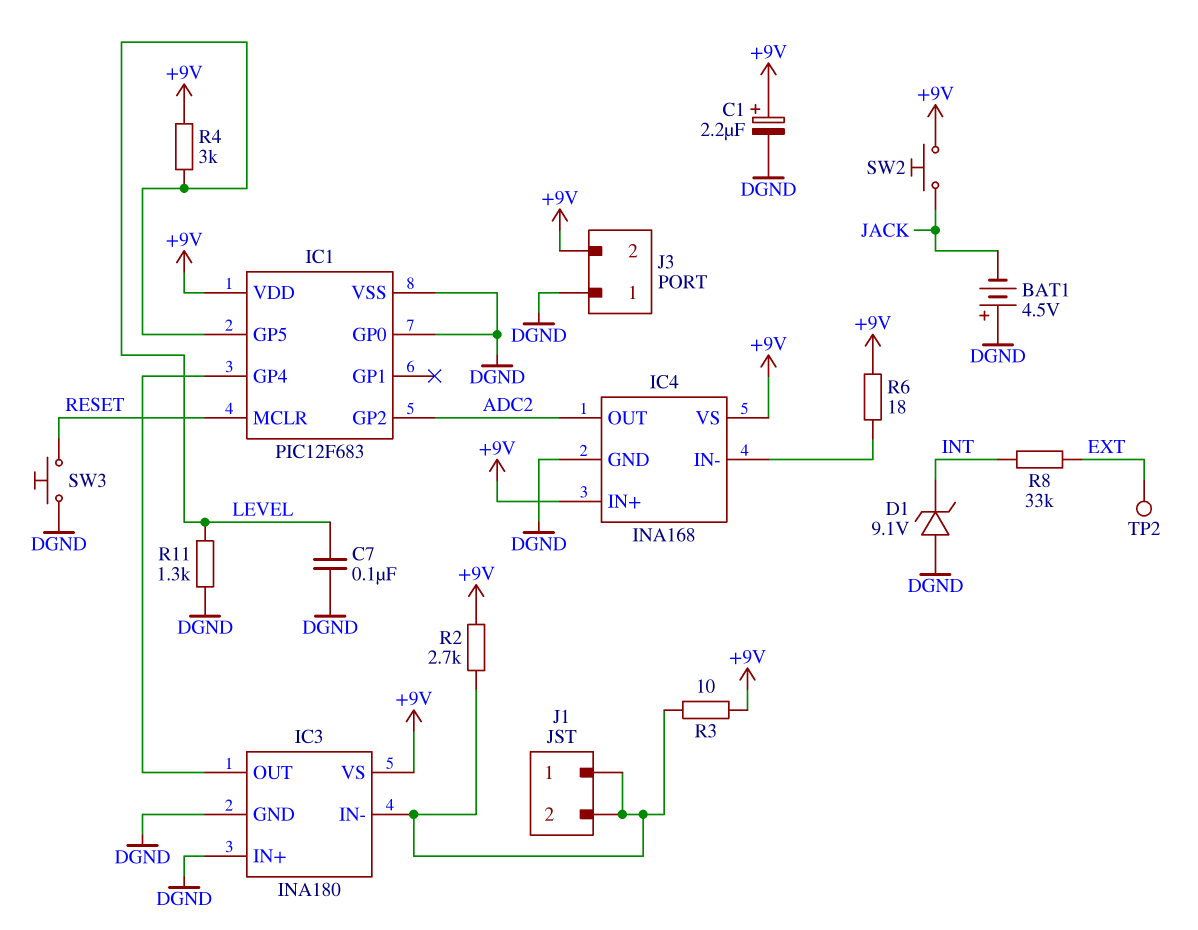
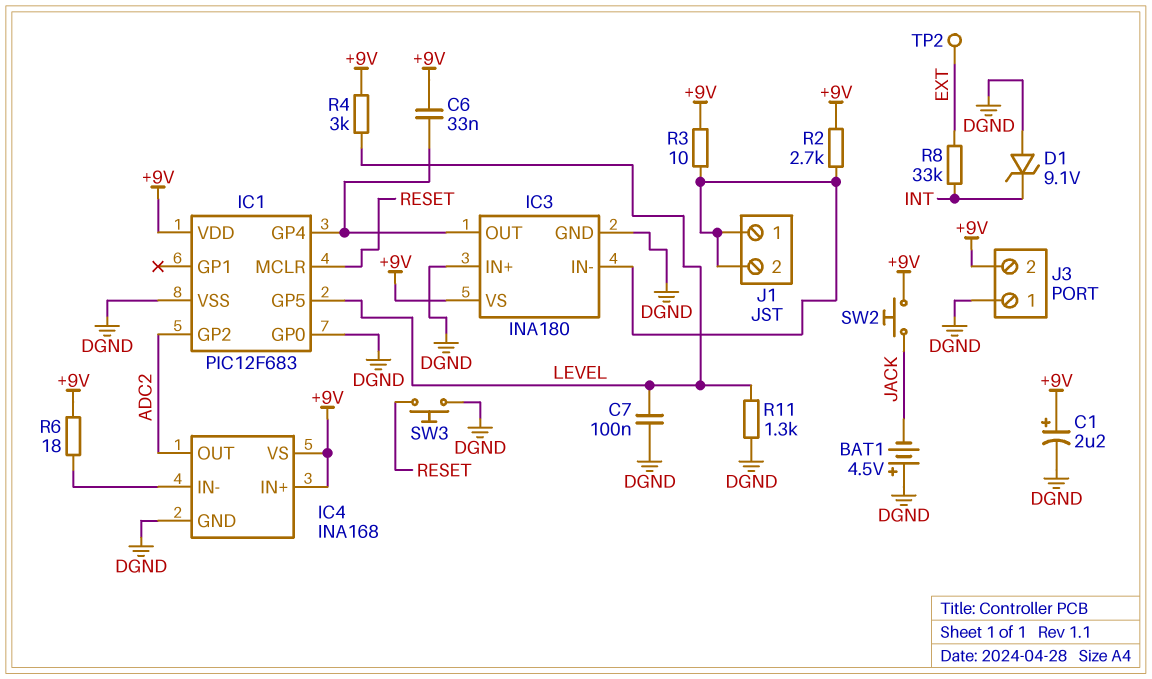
C6: none -> 33nF (+9V, IC1/GP4)

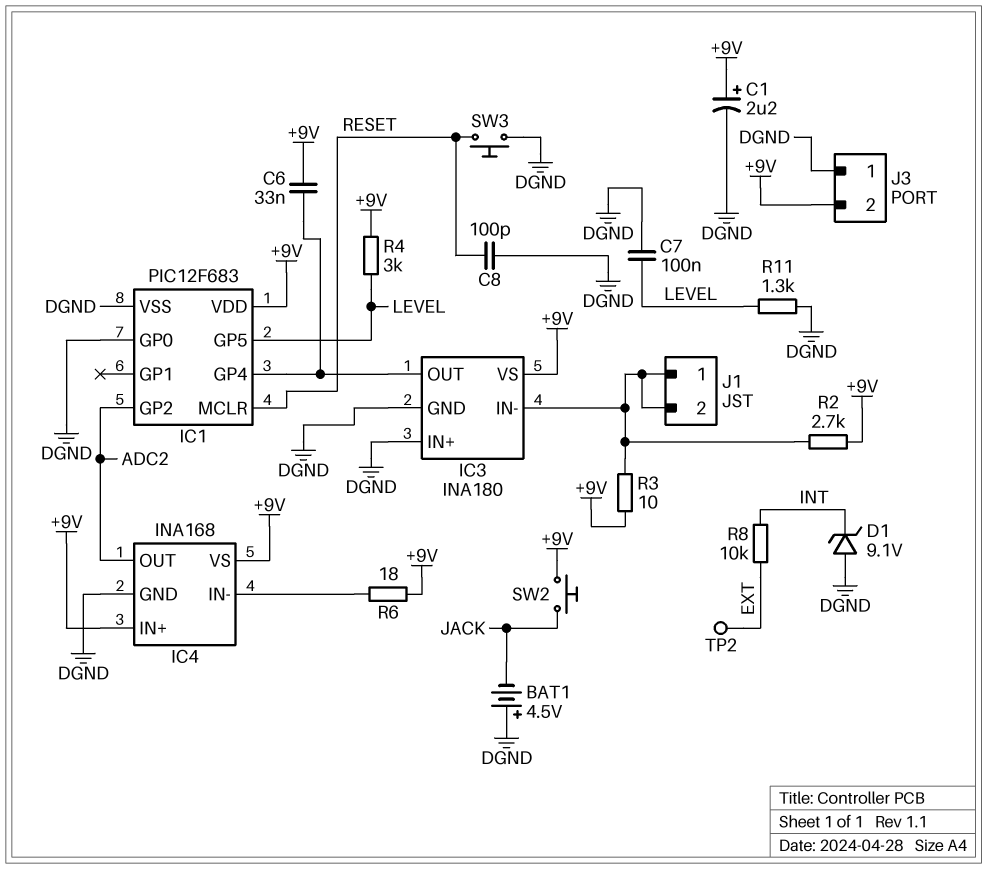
C8: none -> 100pF (DGND, RESET)
R8: 33k (EXT, INT) -> 10k (EXT, INT)

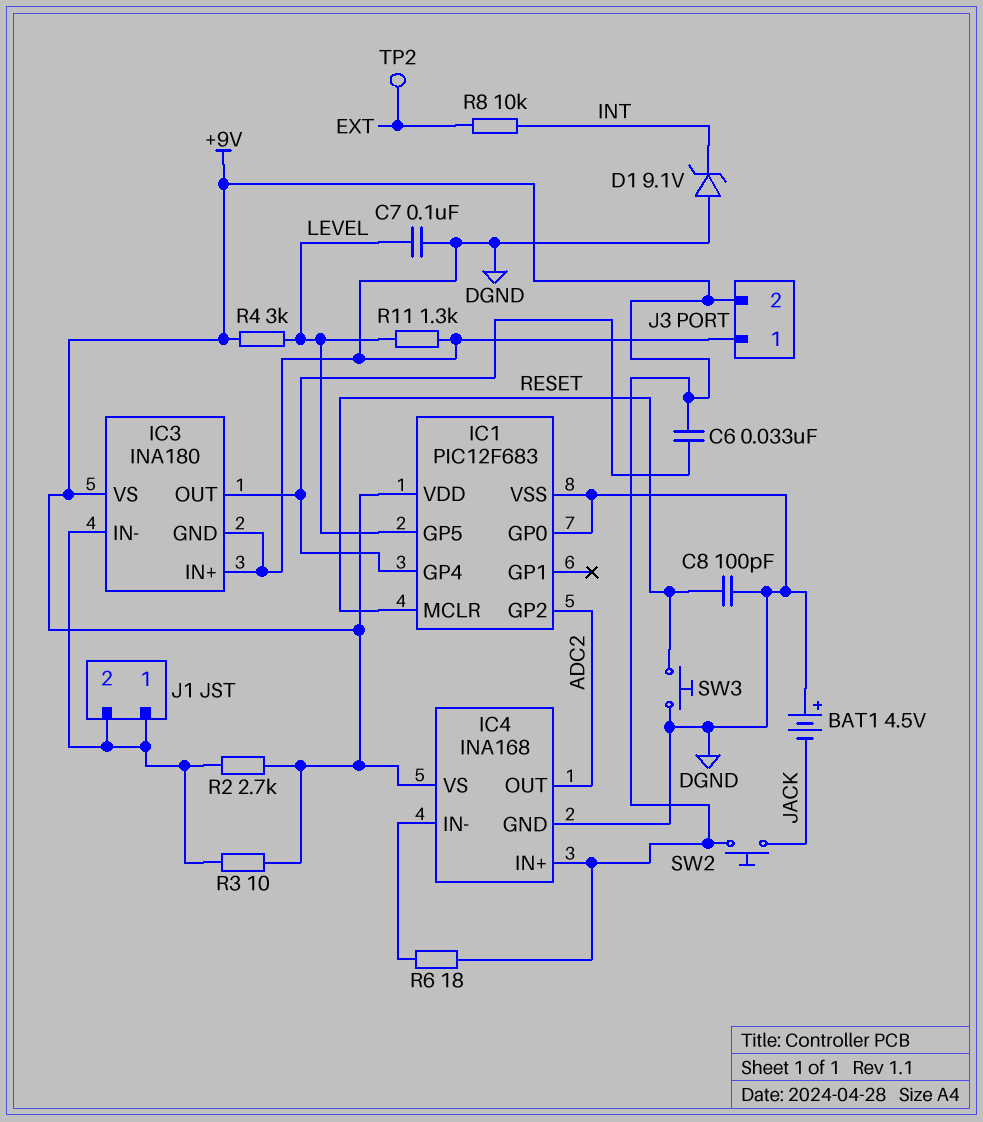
C1: 2.2uF (plus +9V, minus DGND) -> none

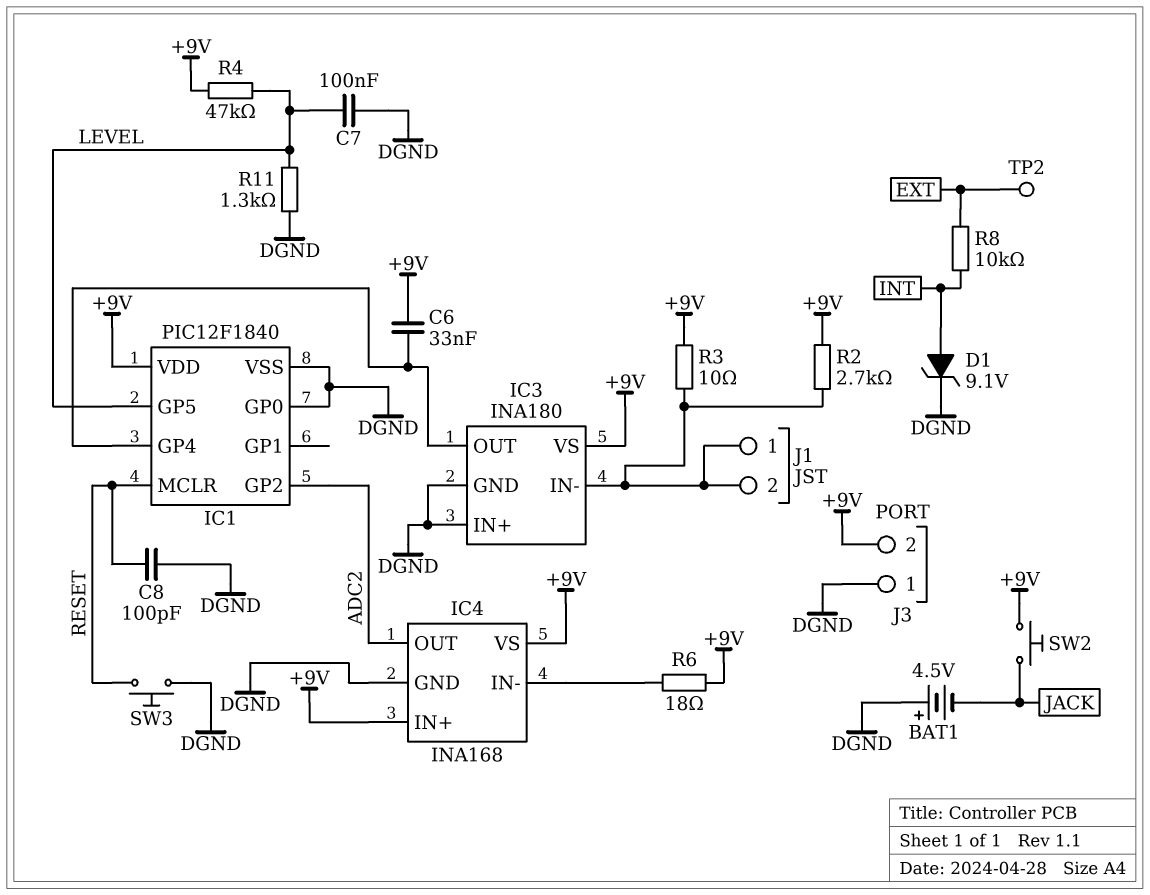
D1: zener 9.1V (A DGND, K INT) -> zener 9.1V (A INT, K DGND)
IC1: PIC12F683 -> PIC12F1840
R4: 3k (+9V, LEVEL) -> 47k (+9V, LEVEL)

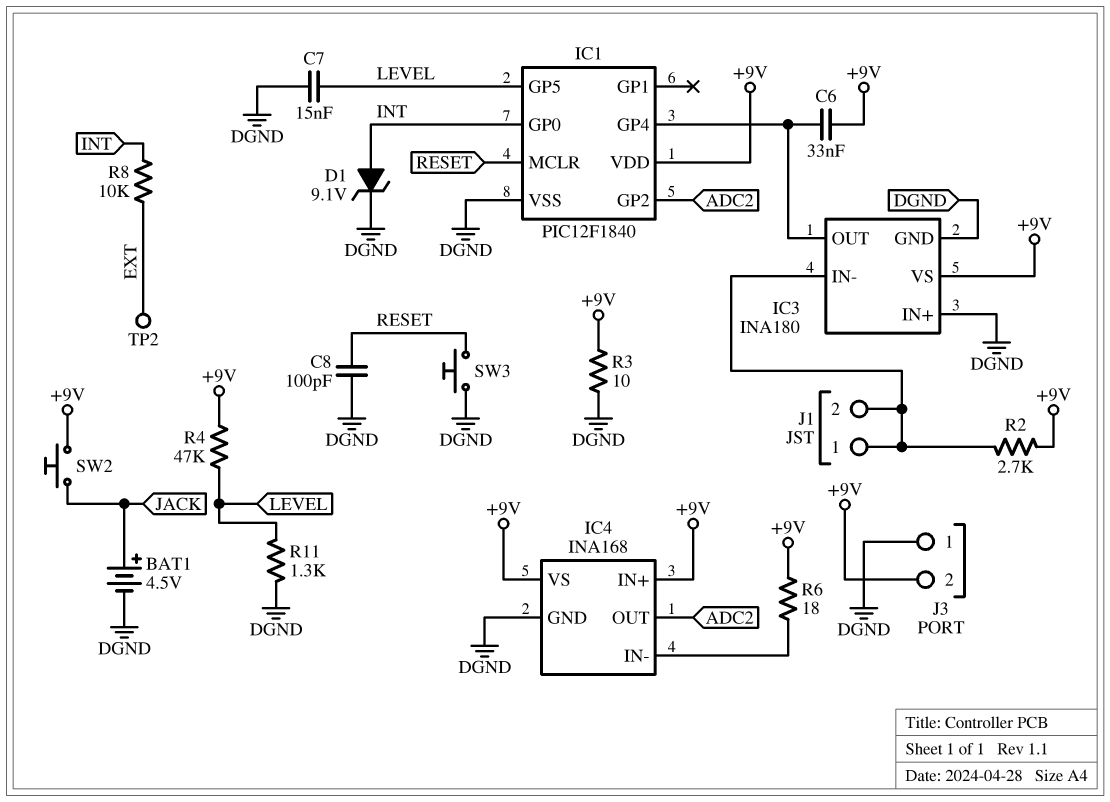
BAT1: 4.5V (plus DGND, minus JACK) -> 4.5V (plus JACK, minus DGND)
C7: 100nF (DGND, LEVEL) -> 15nF (DGND, LEVEL)
IC1 pin GP0: DGND -> INT
R3: 10 (+9V, IC3/IN-) -> 10 (+9V, DGND)

